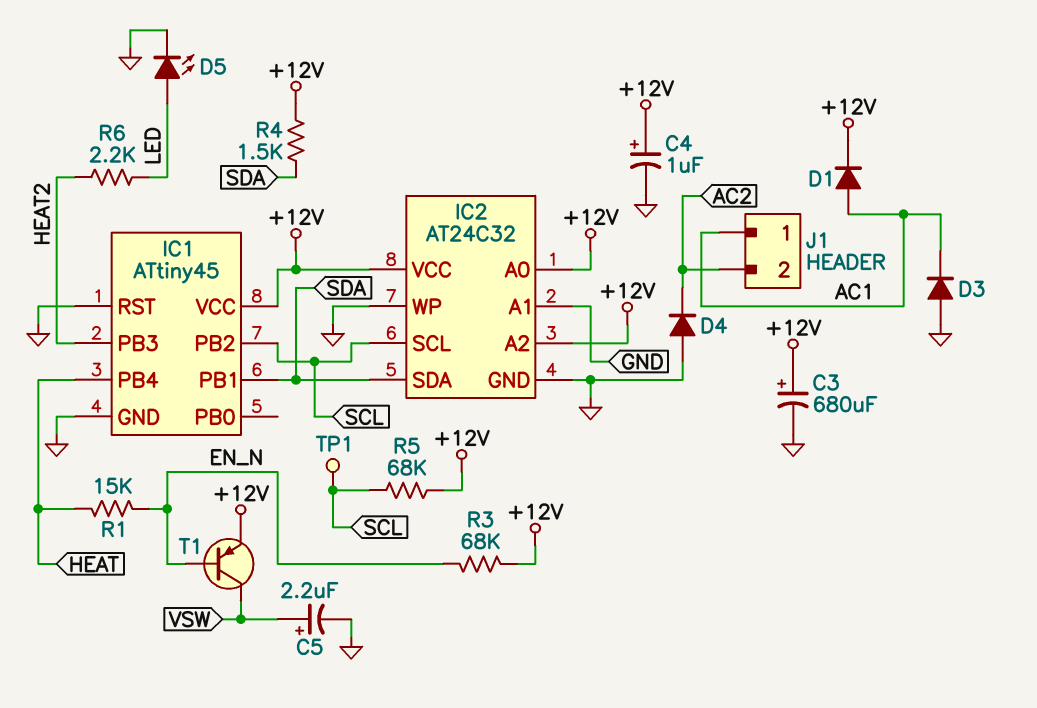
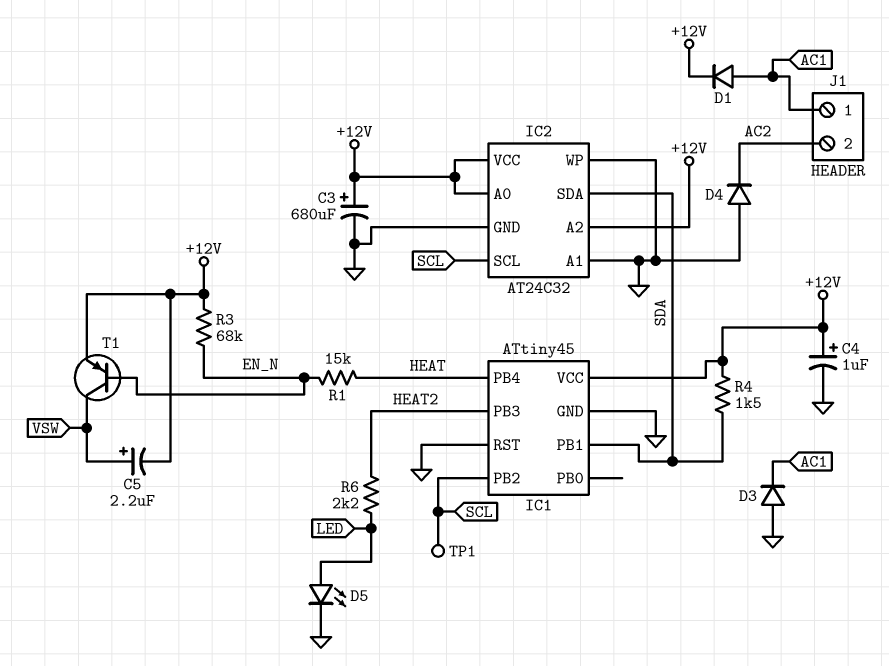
C5: 2.2uF (plus VSW, minus GND) -> 2.2uF (plus VSW, minus +12V)
R5: 68k (+12V, SCL) -> none

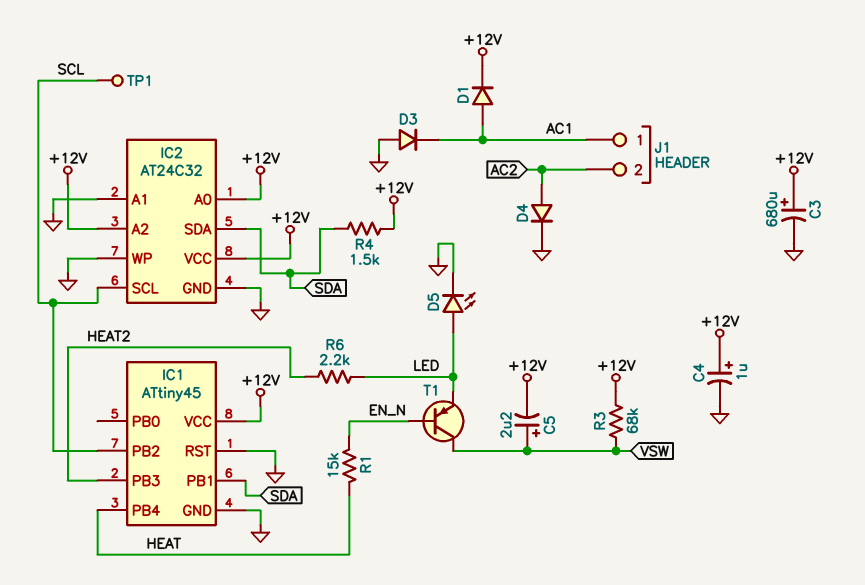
D4: diode (A GND, K AC2) -> diode (A AC2, K GND)
R3: 68k (+12V, EN_N) -> 68k (+12V, VSW)
T1: PNP (B EN_N, C VSW, E +12V) -> PNP (B EN_N, C VSW, E LED)

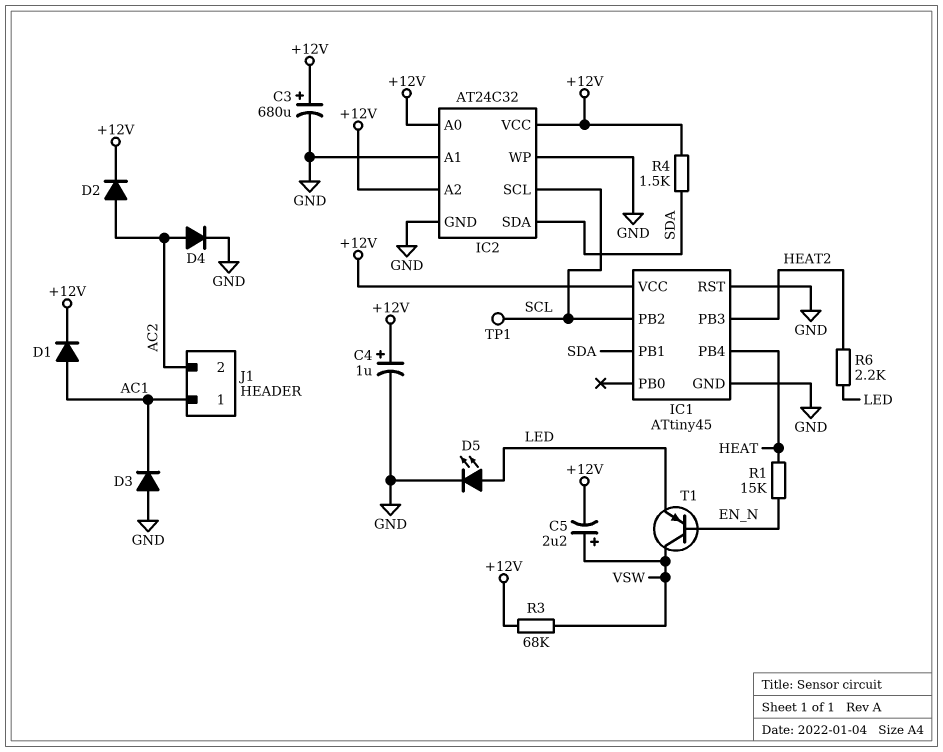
D2: none -> diode (A AC2, K +12V)

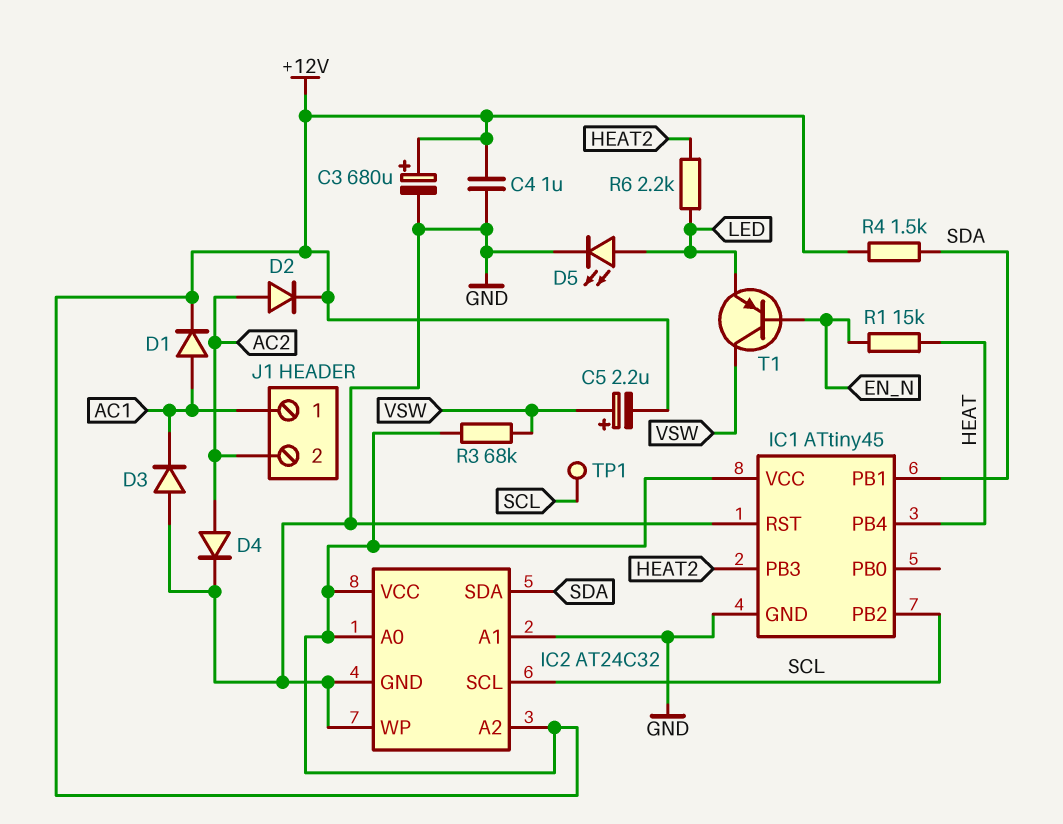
C4: 1uF (plus +12V, minus GND) -> 1uF (+12V, GND)

